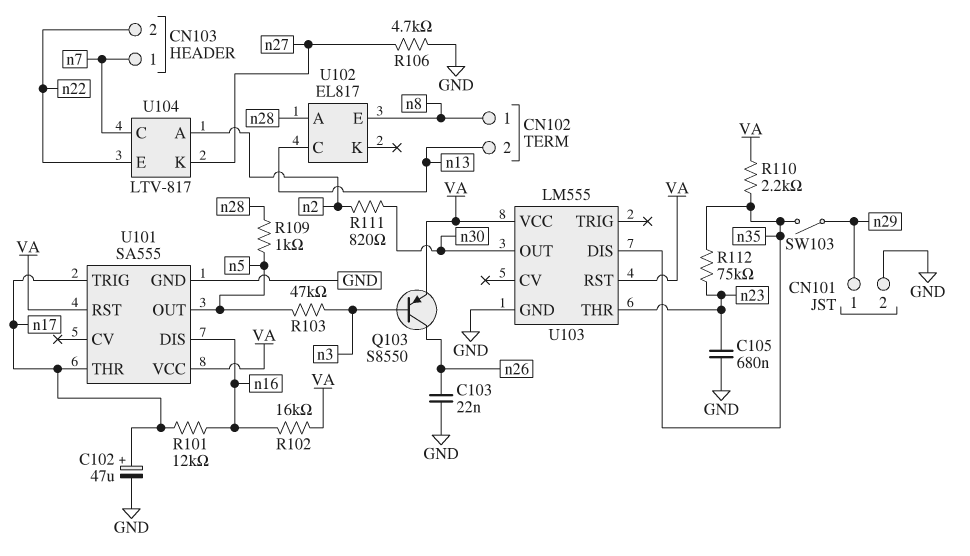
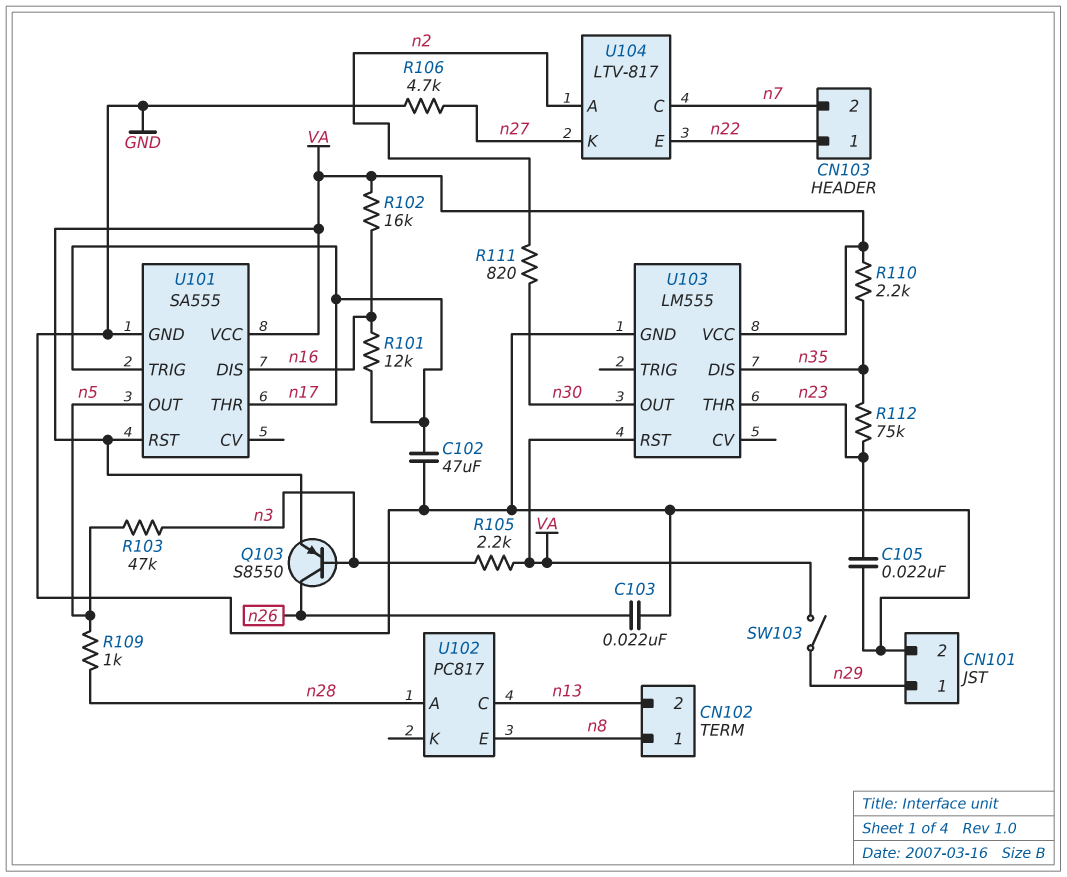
C102: 47uF (plus n17, minus GND) -> 47uF (GND, n17)
C105: 680nF (GND, n23) -> 22nF (GND, n23)
CN103 pin 1: n7 -> n22
CN103 pin 2: n22 -> n7
R105: none -> 2.2k (VA, n3)
SW103: switch (n29, n35) -> switch (VA, n29)
U102: EL817 -> PC817

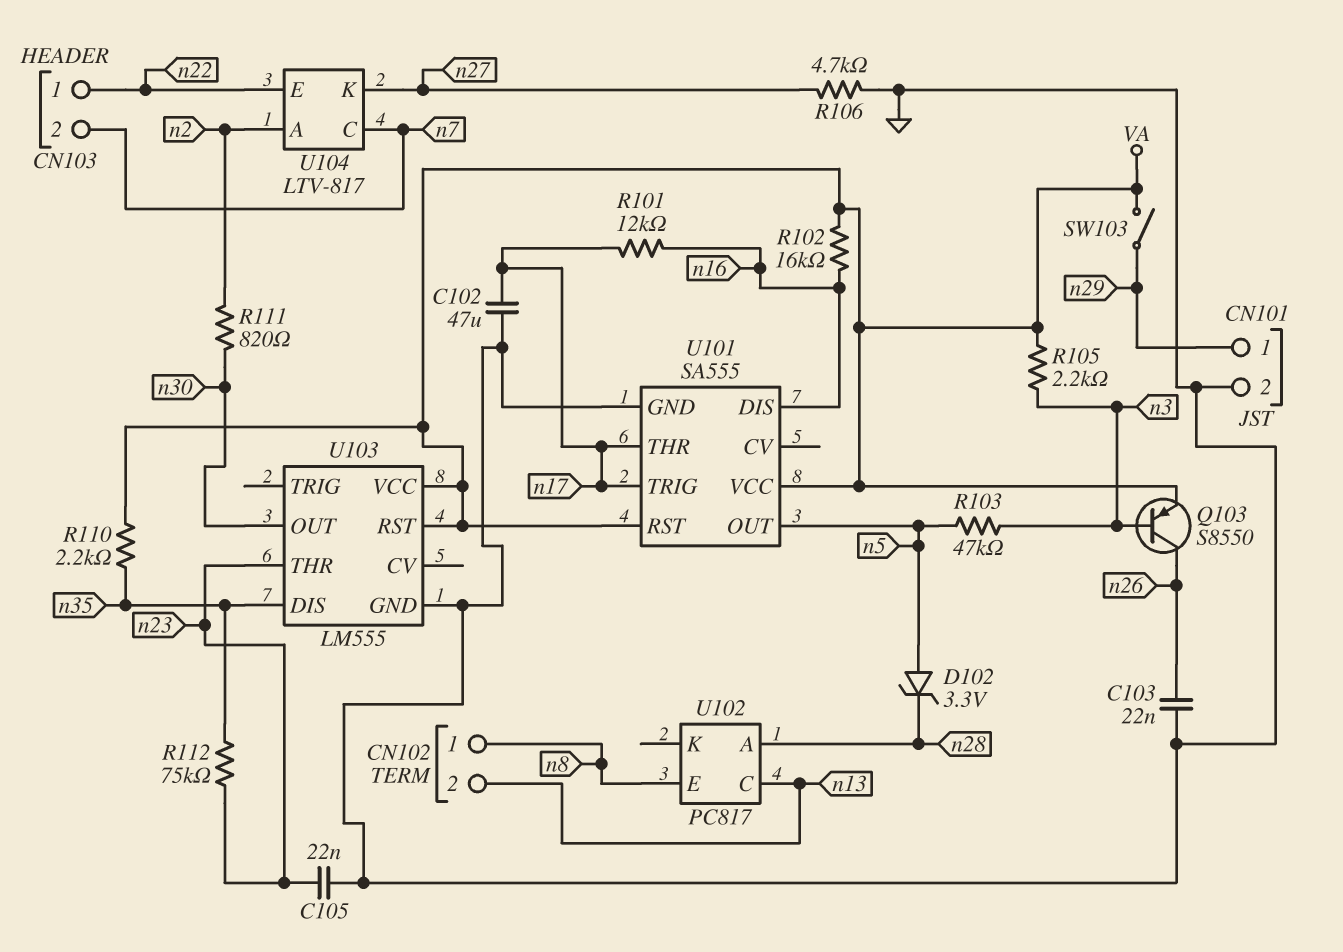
D102: none -> zener 3.3V (A n5, K n28)
R109: 1k (n5, n28) -> none

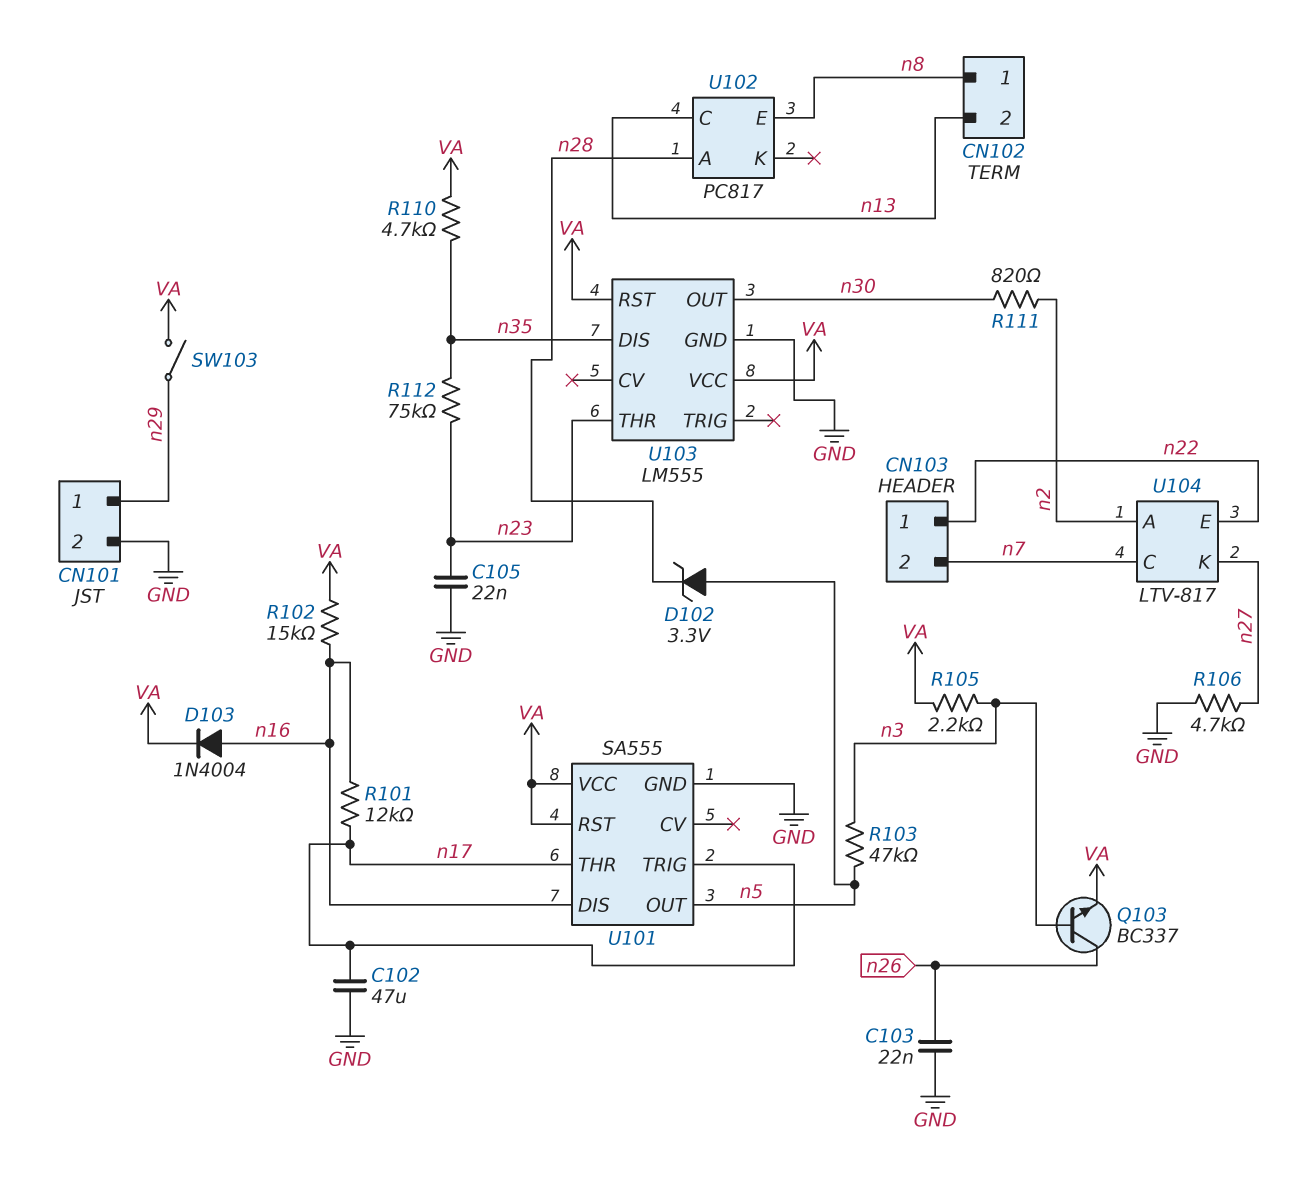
D103: none -> diode 1N4004 (A n16, K VA)
Q103: PNP S8550 (B n3, C n26, E VA) -> NPN BC337 (B n3, C n26, E VA)
R102: 16k (VA, n16) -> 15k (VA, n16)
R110: 2.2k (VA, n35) -> 4.7k (VA, n35)

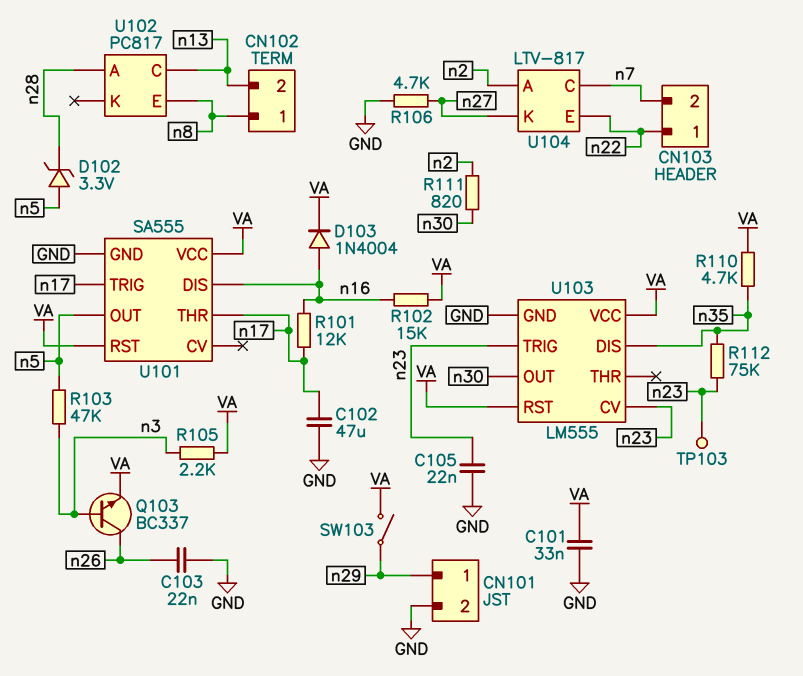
C101: none -> 33nF (GND, VA)
TP103: none -> test point (n23)
U103 pin CV: none -> n23
U103 pin THR: n23 -> none
U103 pin TRIG: none -> n23

